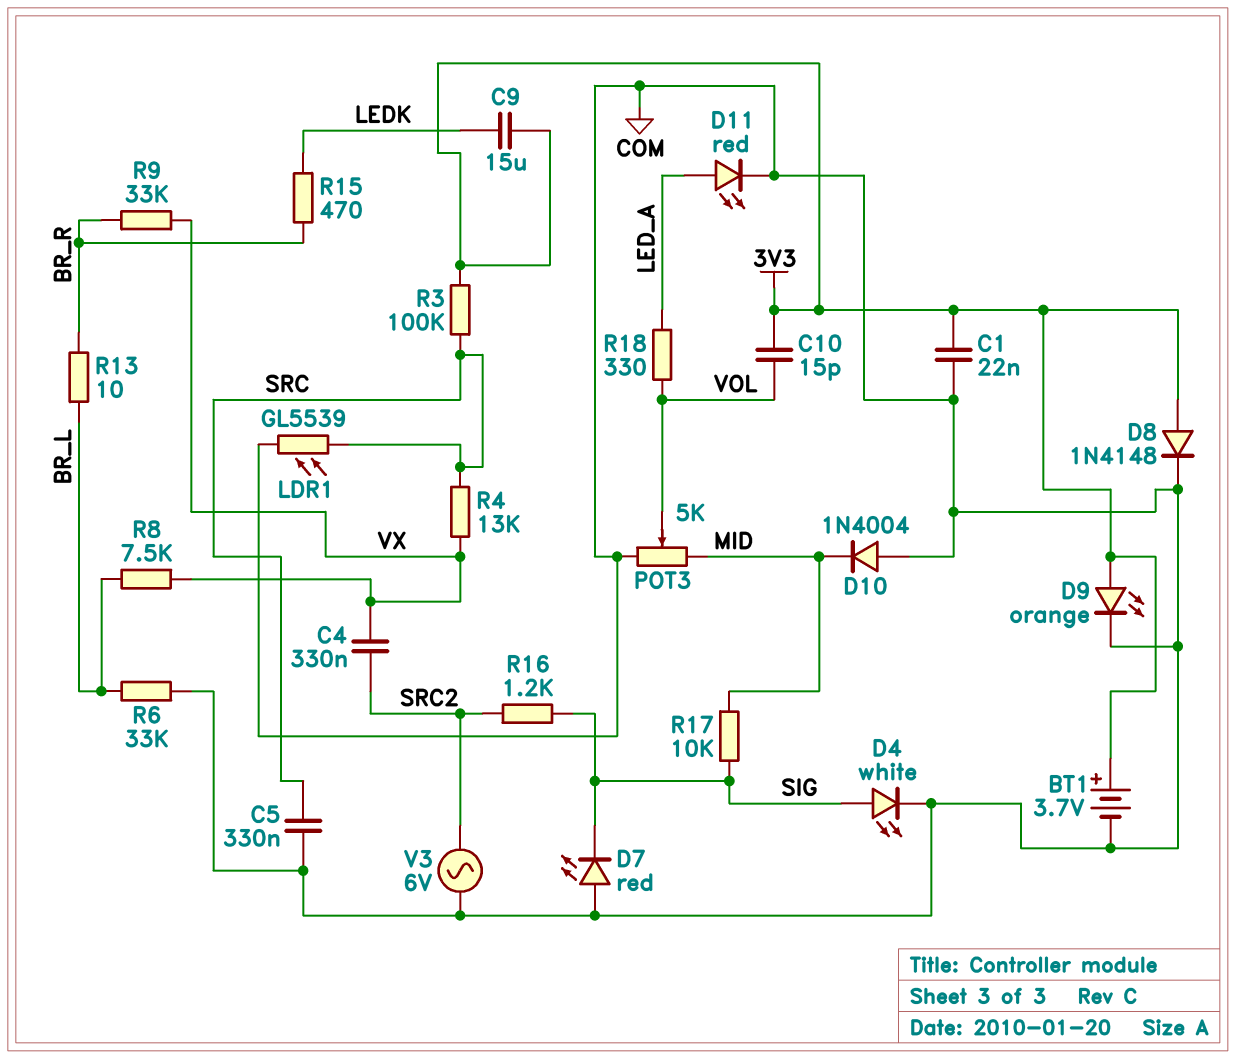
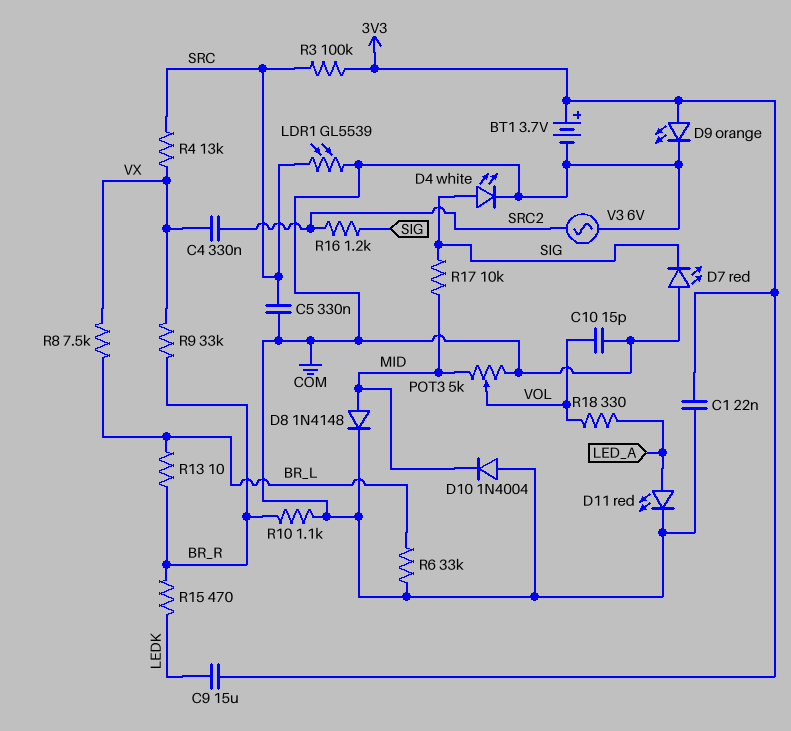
C10: 15pF (3V3, VOL) -> 15pF (COM, VOL)
D8: diode 1N4148 (A 3V3, K COM) -> diode 1N4148 (A MID, K COM)
R10: none -> 1.1k (BR_R, COM)

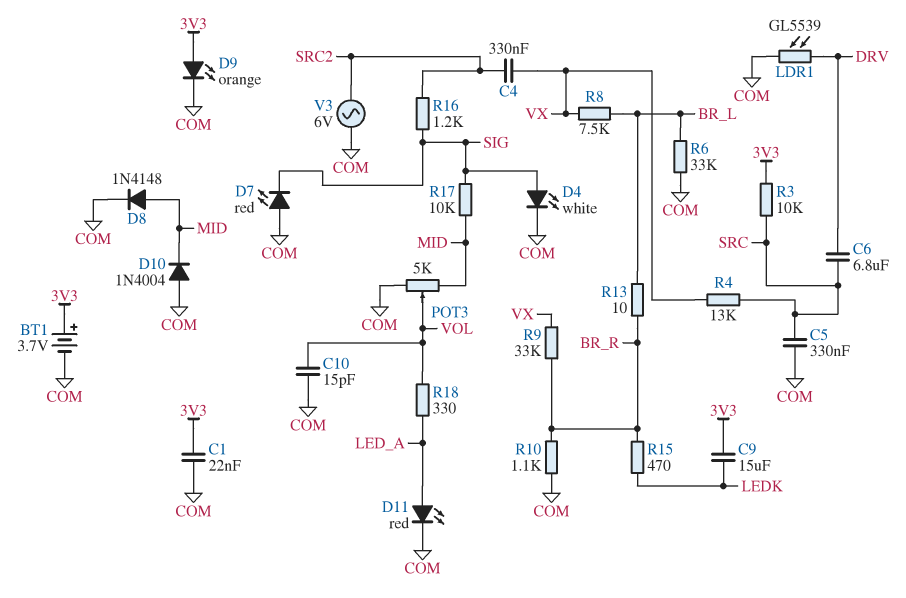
C6: none -> 6.8uF (DRV, SRC)
LDR1: GL5539 (COM, SRC) -> GL5539 (COM, DRV)
R3: 100k (3V3, SRC) -> 10k (3V3, SRC)

